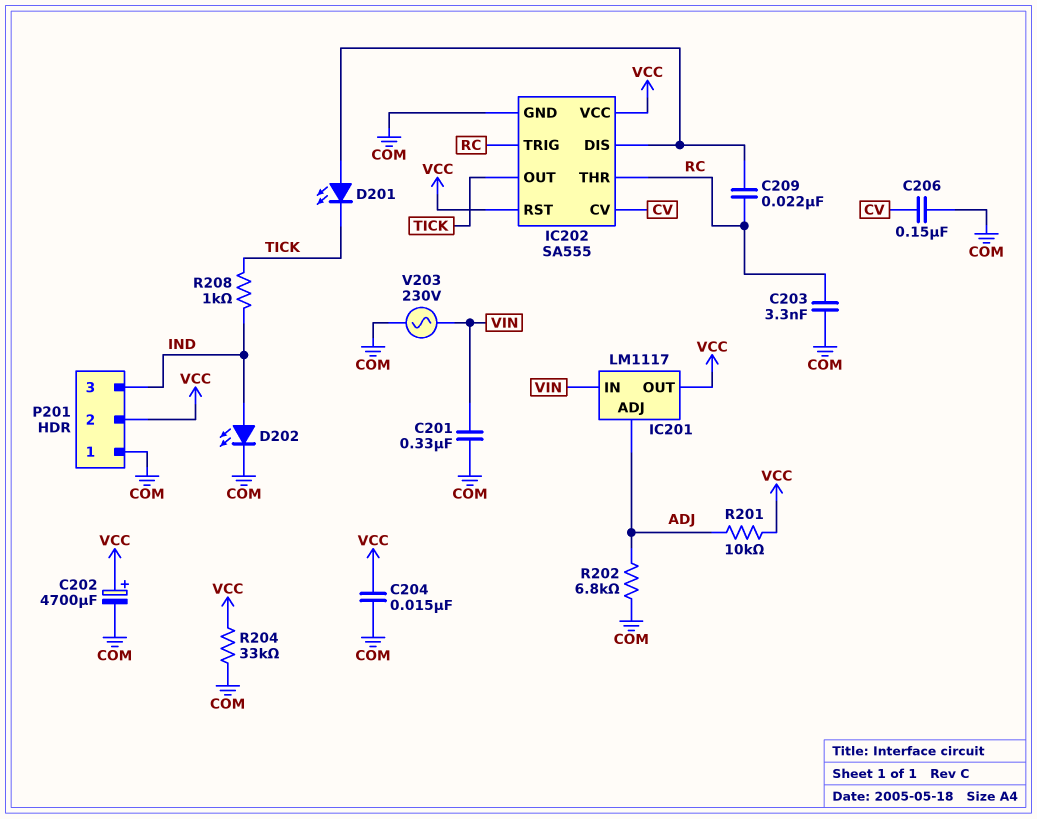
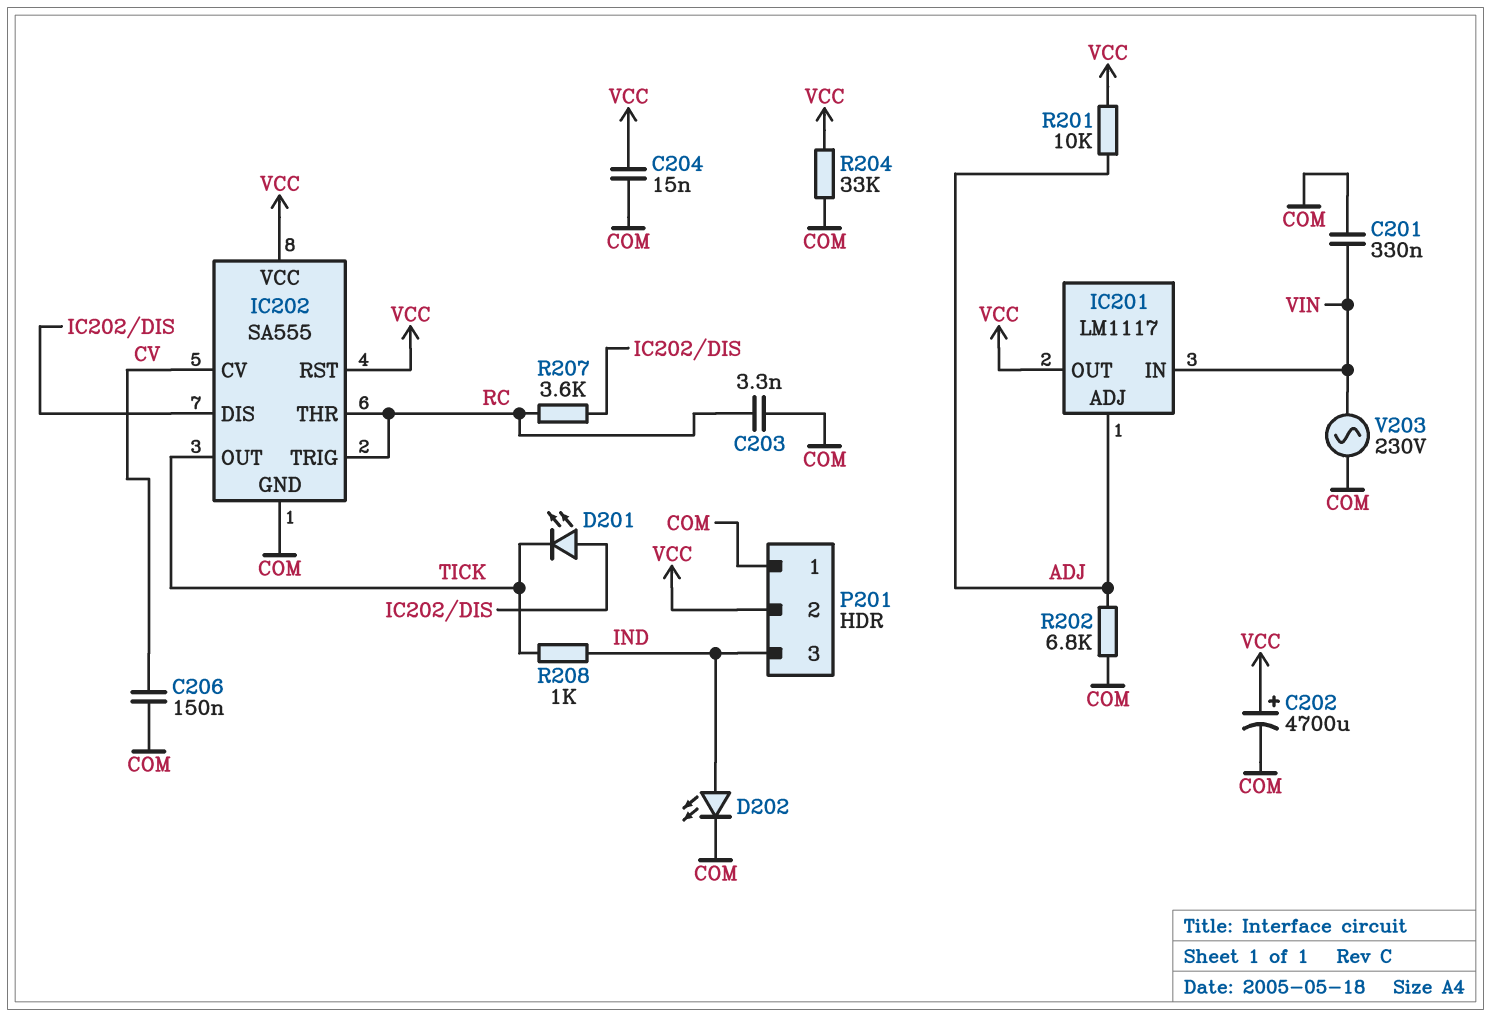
C209: 22nF (IC202/DIS, RC) -> none
R207: none -> 3.6k (IC202/DIS, RC)

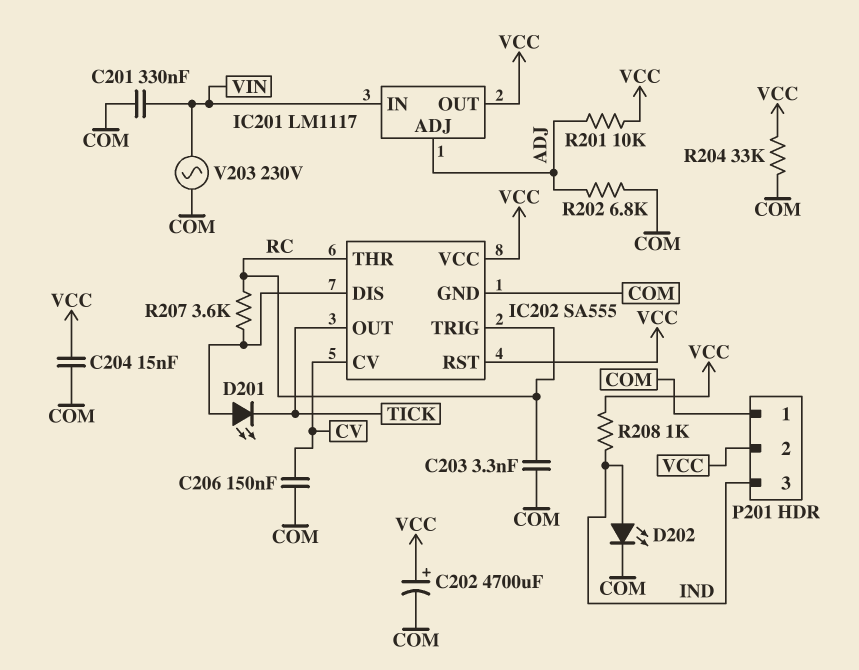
R208: 1k (IND, TICK) -> 1k (IND, VCC)

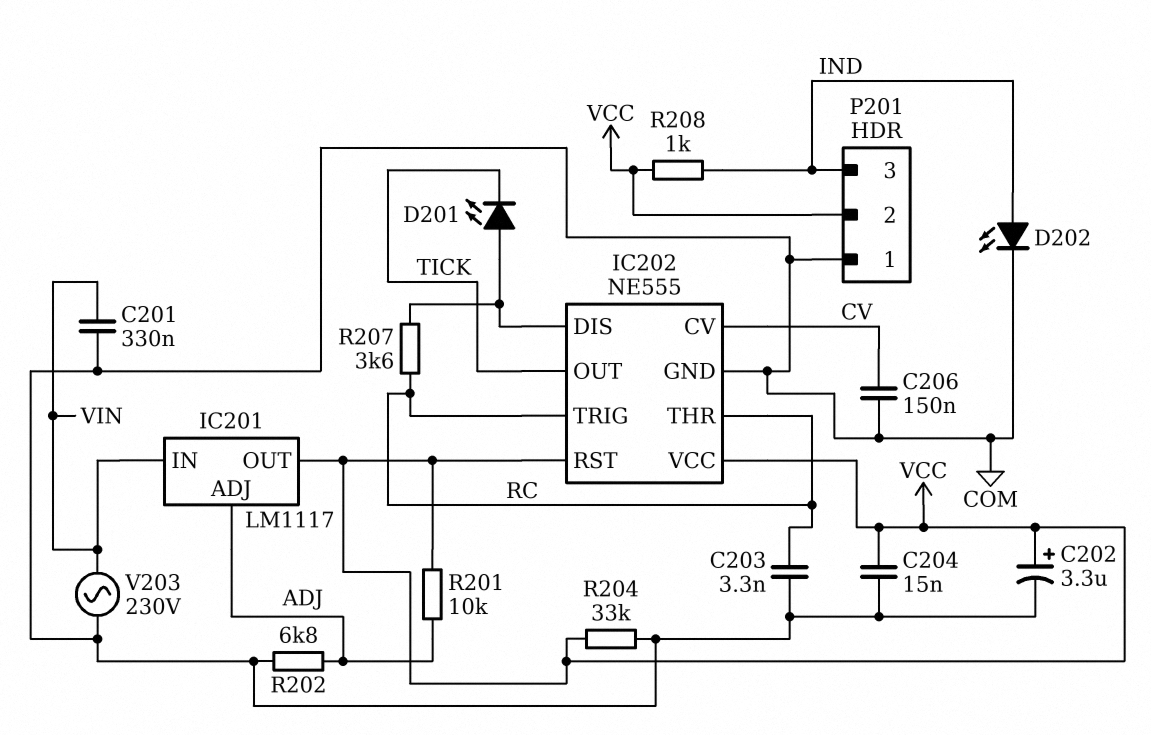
C202: 4700uF (plus VCC, minus COM) -> 3.3uF (plus VCC, minus COM)
IC202: SA555 -> NE555

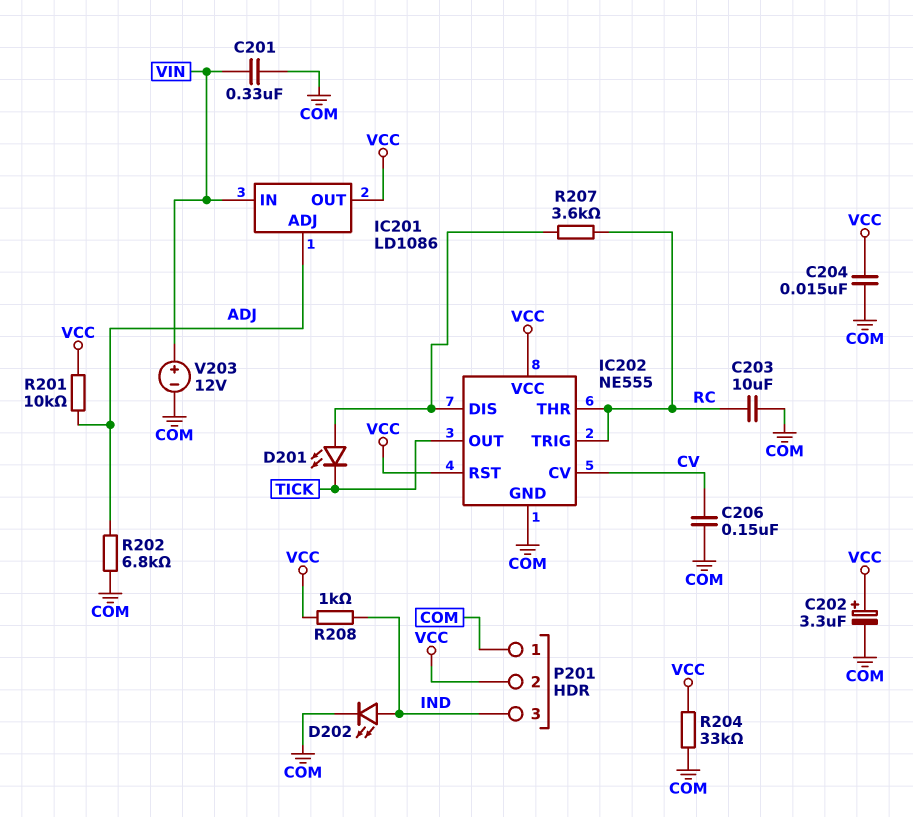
C203: 3.3nF (COM, RC) -> 10uF (COM, RC)
IC201: LM1117 -> LD1086
V203: AC 230V (COM, VIN) -> 12V (plus VIN, minus COM)

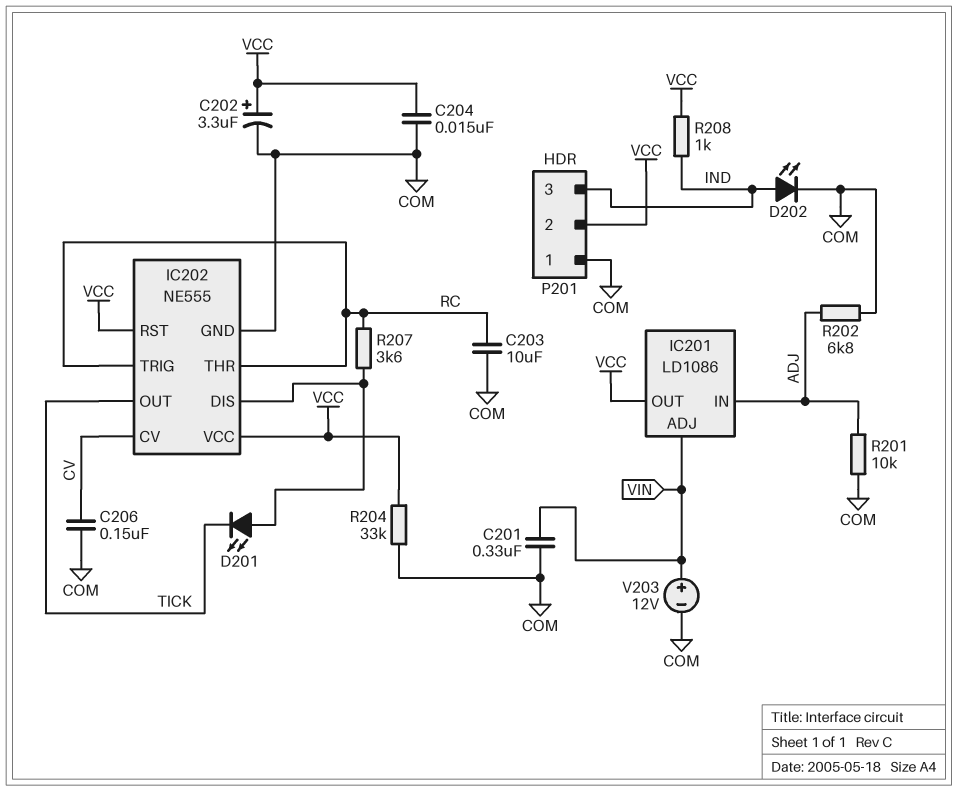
IC201 pin ADJ: ADJ -> VIN
IC201 pin IN: VIN -> ADJ
R201: 10k (ADJ, VCC) -> 10k (ADJ, COM)

